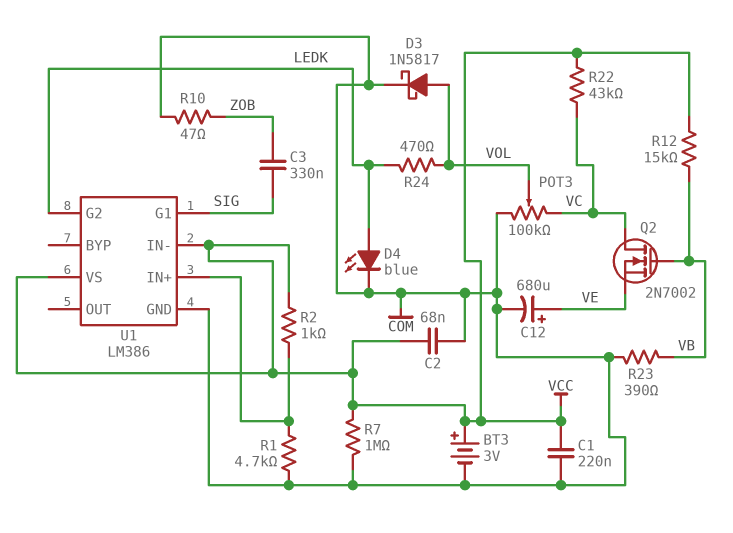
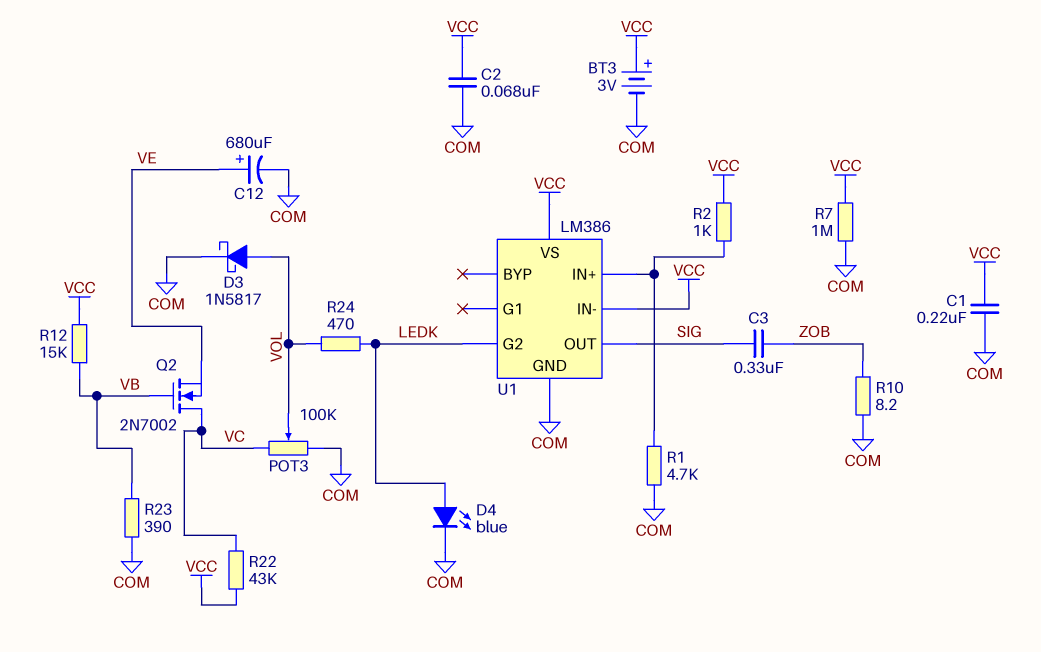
R10: 47 (COM, ZOB) -> 8.2 (COM, ZOB)
U1 pin G1: SIG -> none
U1 pin OUT: none -> SIG

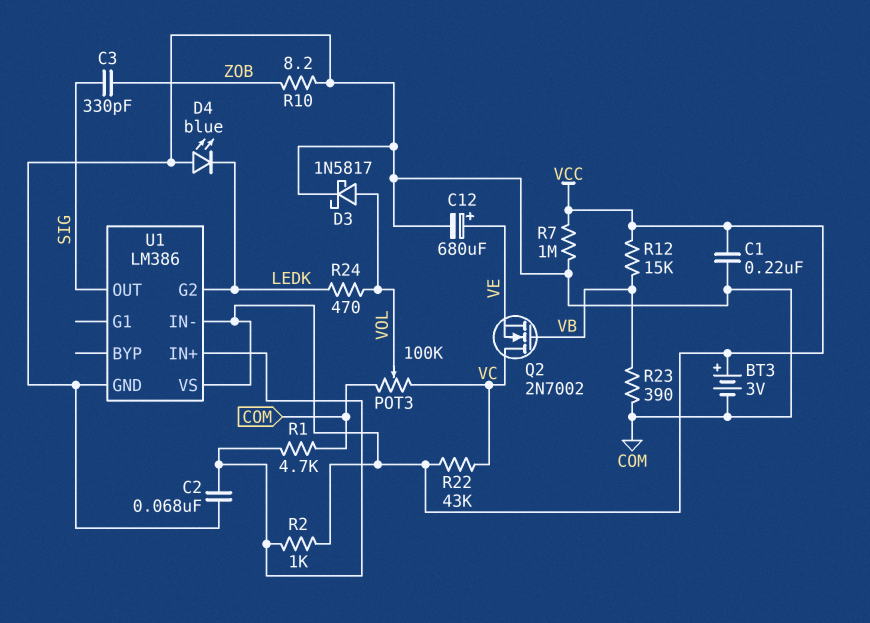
C2: 68nF (COM, VCC) -> 68nF (COM, U1/IN+)
C3: 330nF (SIG, ZOB) -> 330pF (SIG, ZOB)
D4: LED blue (A LEDK, K COM) -> LED blue (A COM, K LEDK)

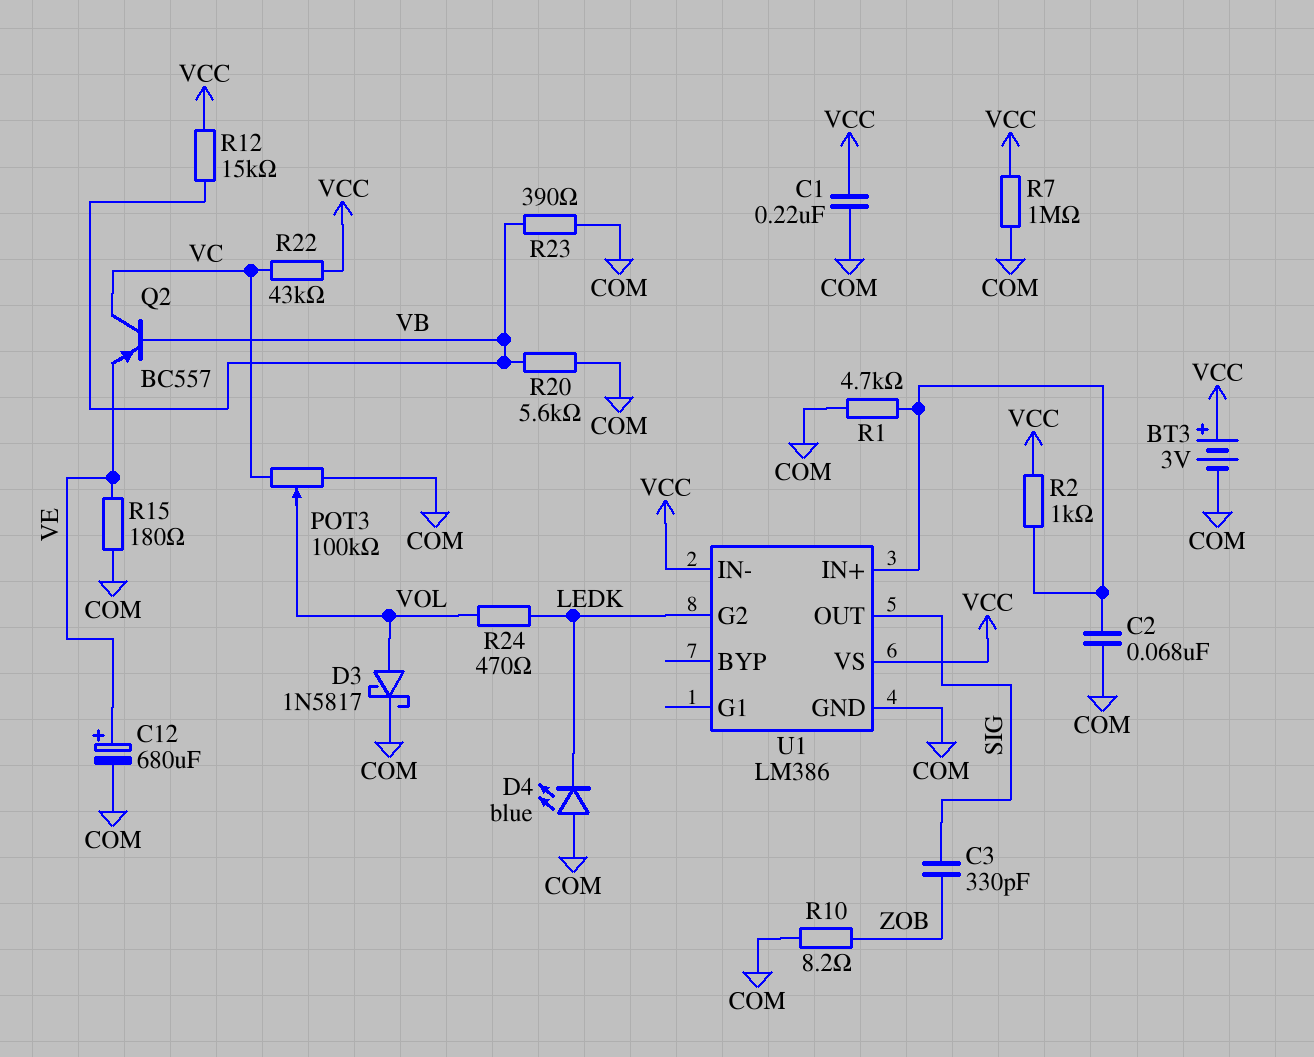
Q2: NMOS 2N7002 (G VB, D VC, S VE) -> PNP BC557 (B VB, C VC, E VE)
R15: none -> 180 (COM, VE)
R20: none -> 5.6k (COM, VB)

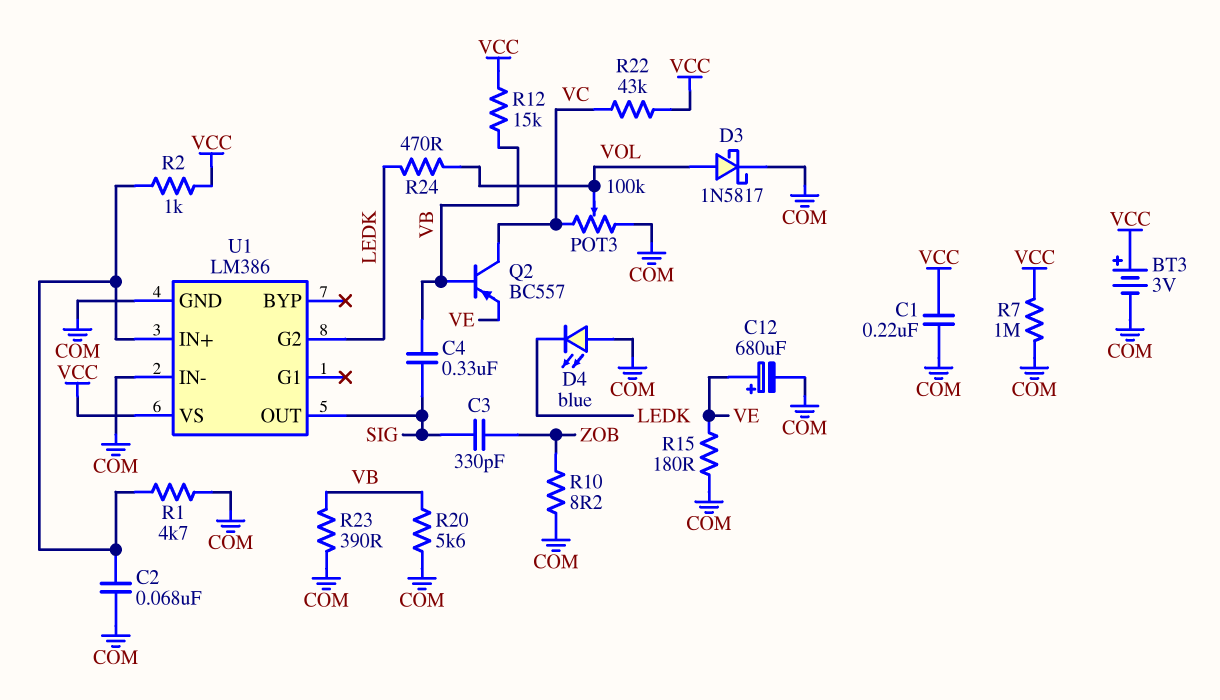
C4: none -> 330nF (SIG, VB)
U1 pin IN-: VCC -> COM

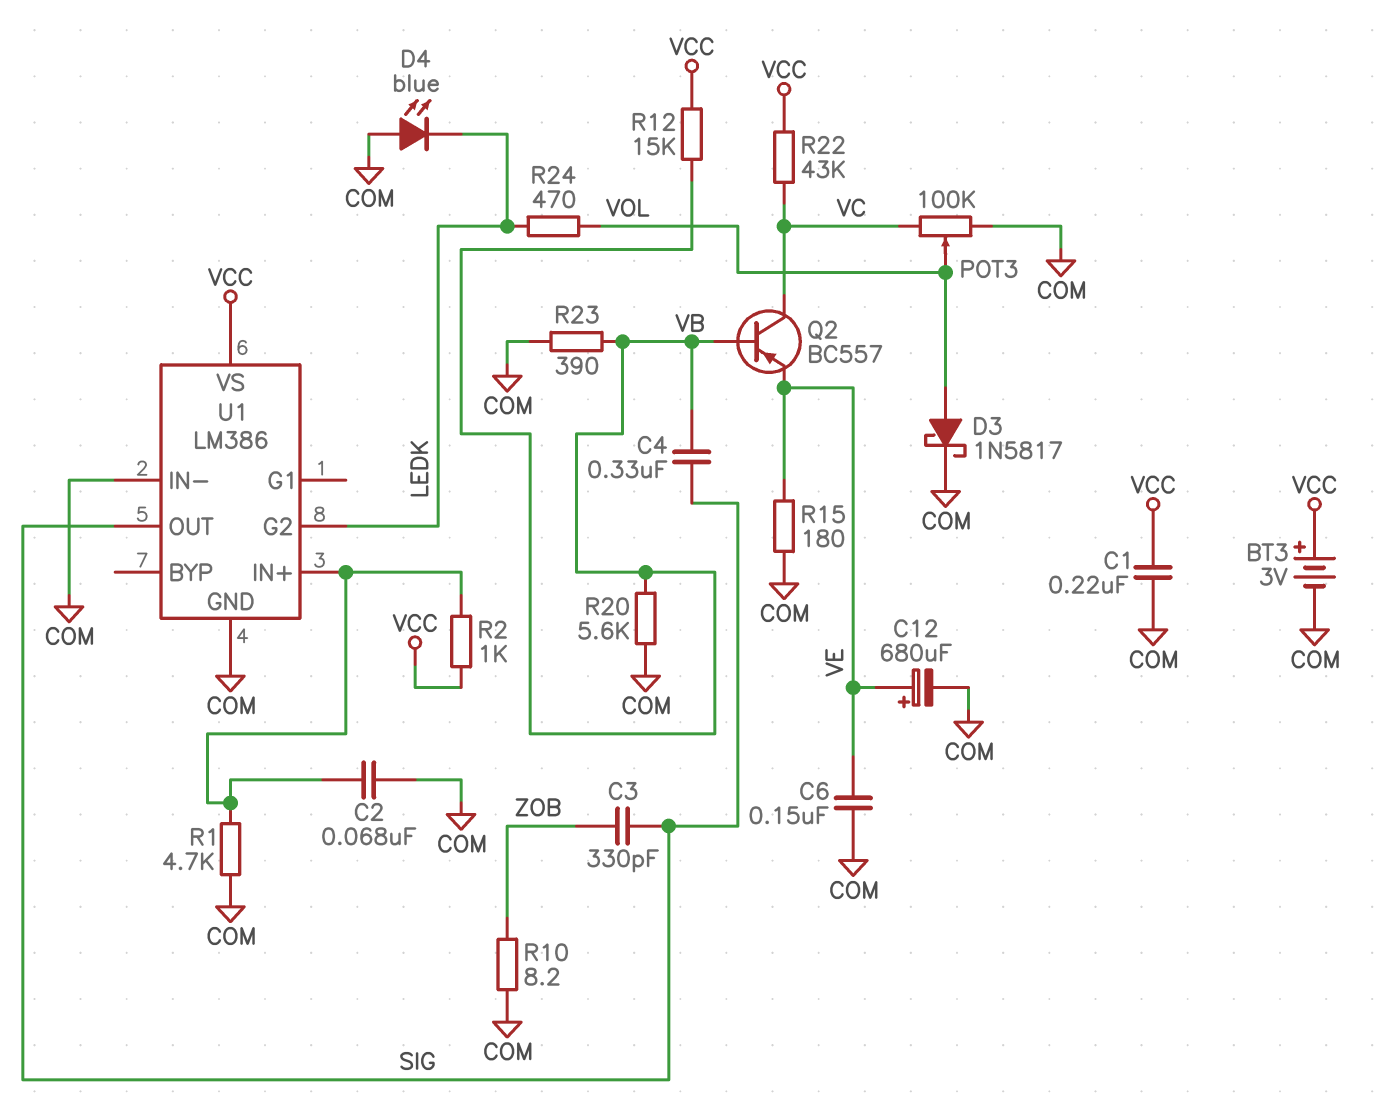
C6: none -> 150nF (COM, VE)
R7: 1M (COM, VCC) -> none

